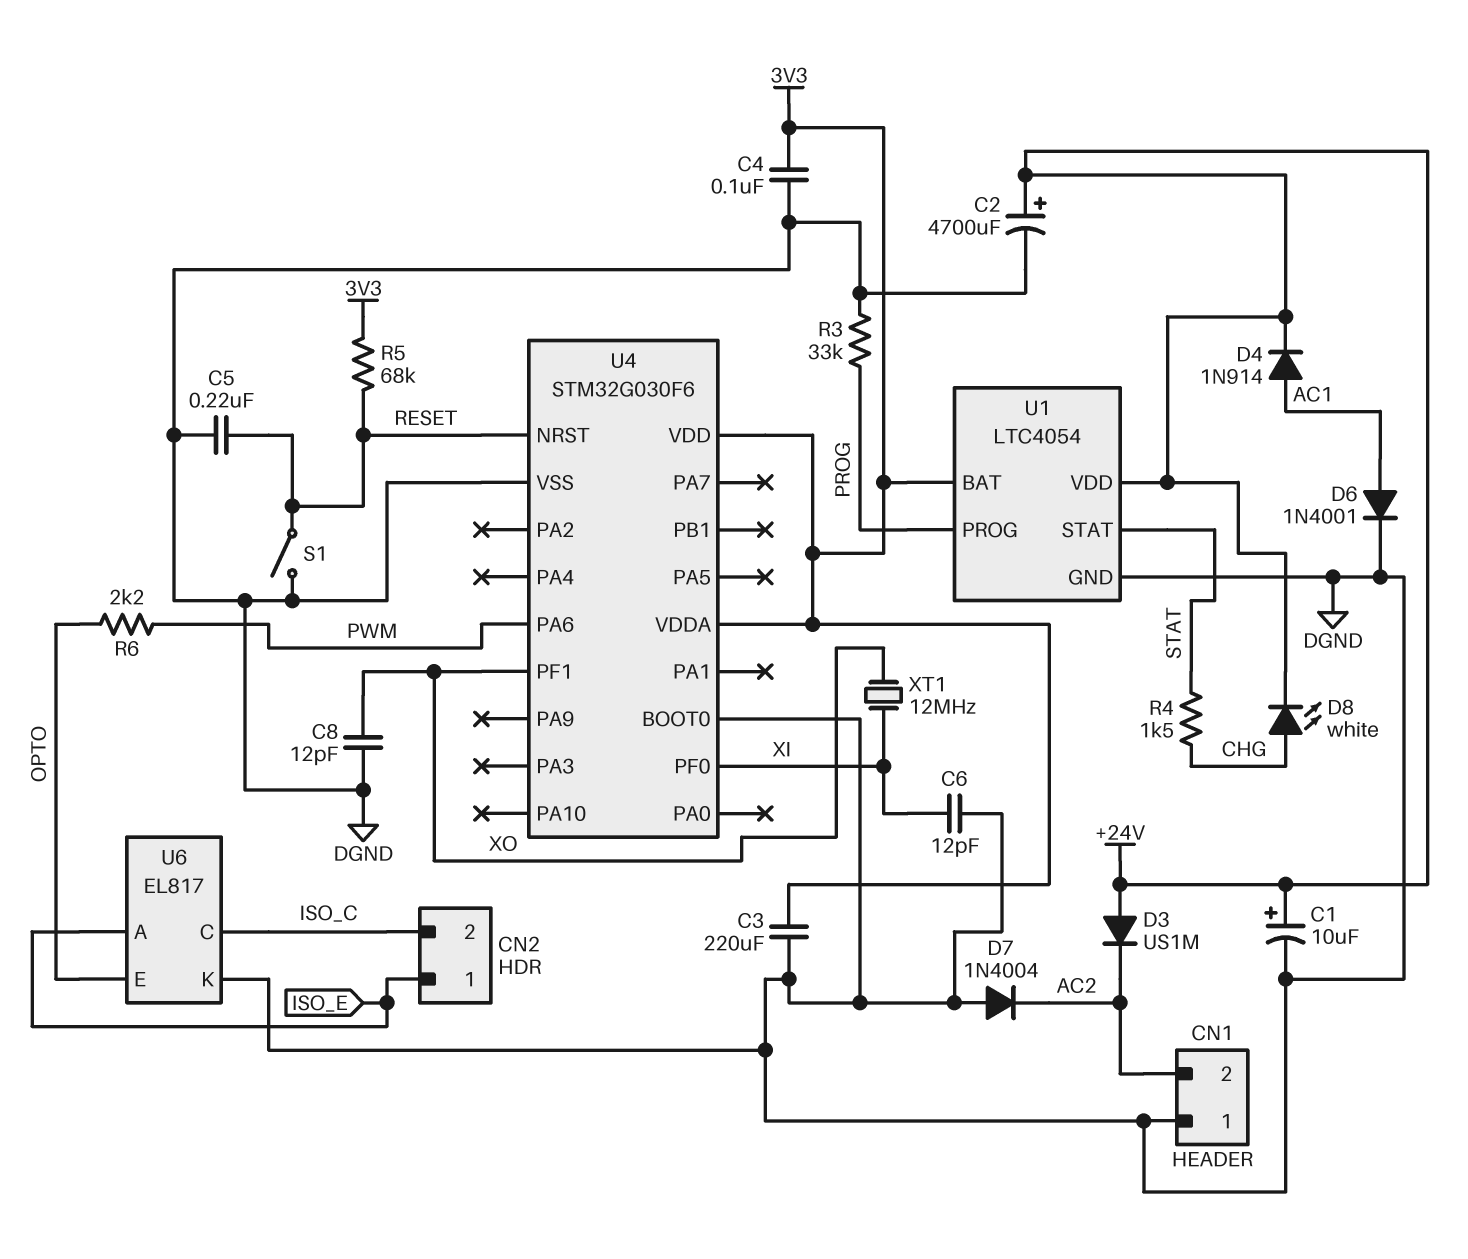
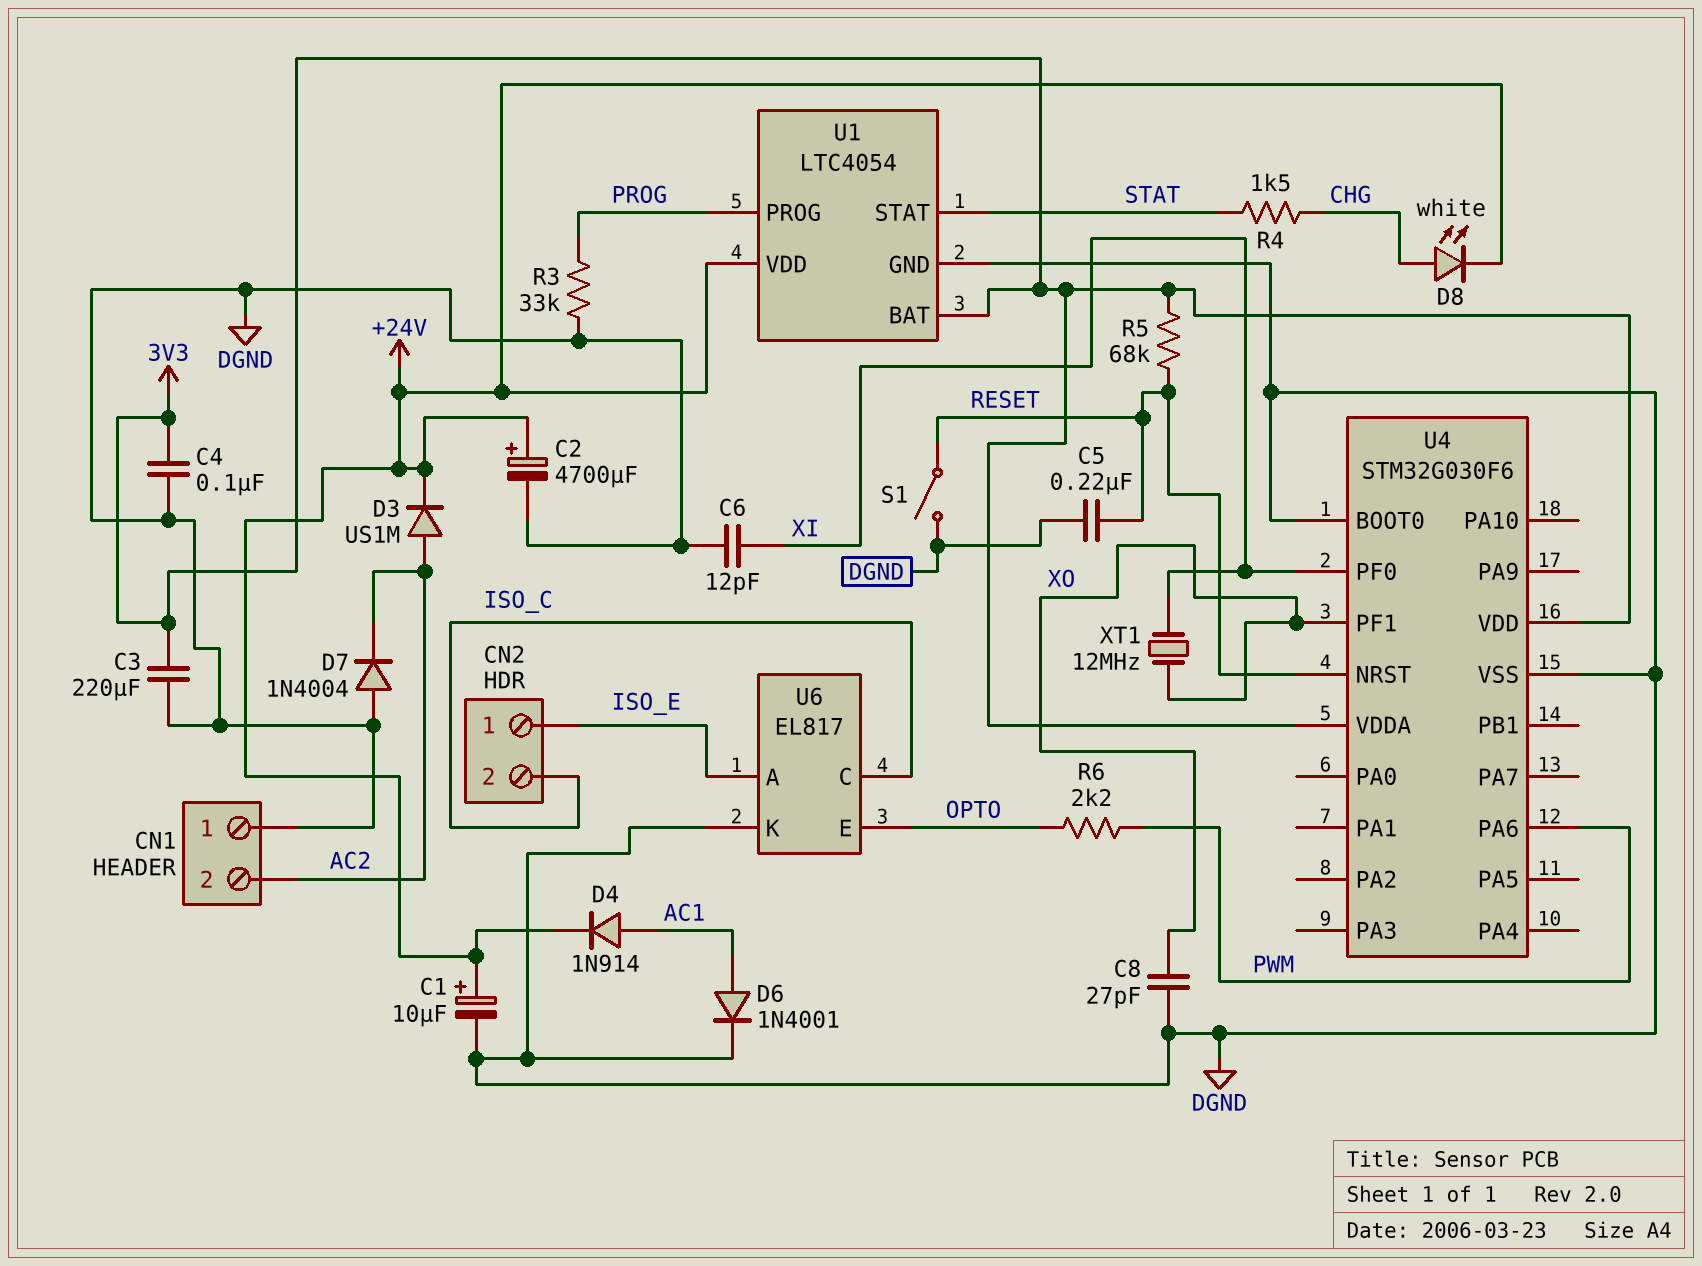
C8: 12pF (DGND, XO) -> 27pF (DGND, XO)
D3: diode US1M (A +24V, K AC2) -> diode US1M (A AC2, K +24V)

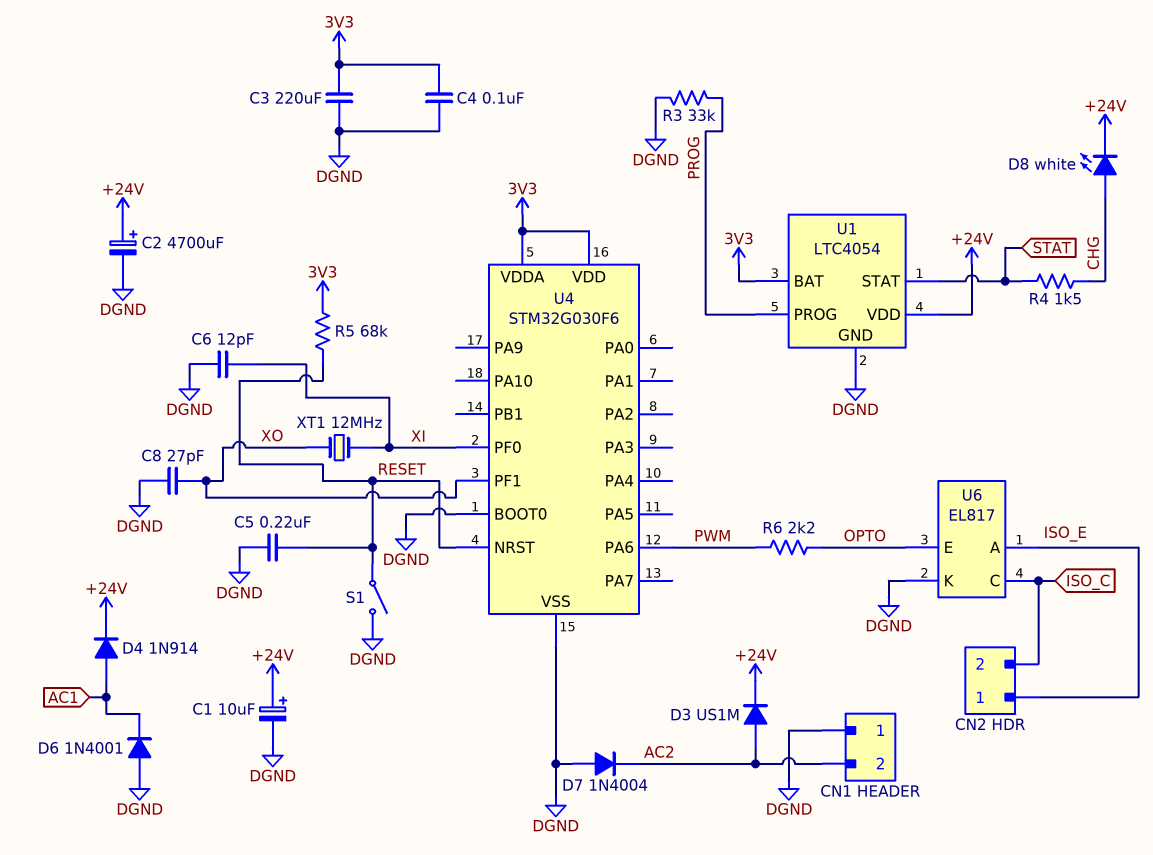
D6: diode 1N4001 (A AC1, K DGND) -> diode 1N4001 (A DGND, K AC1)

